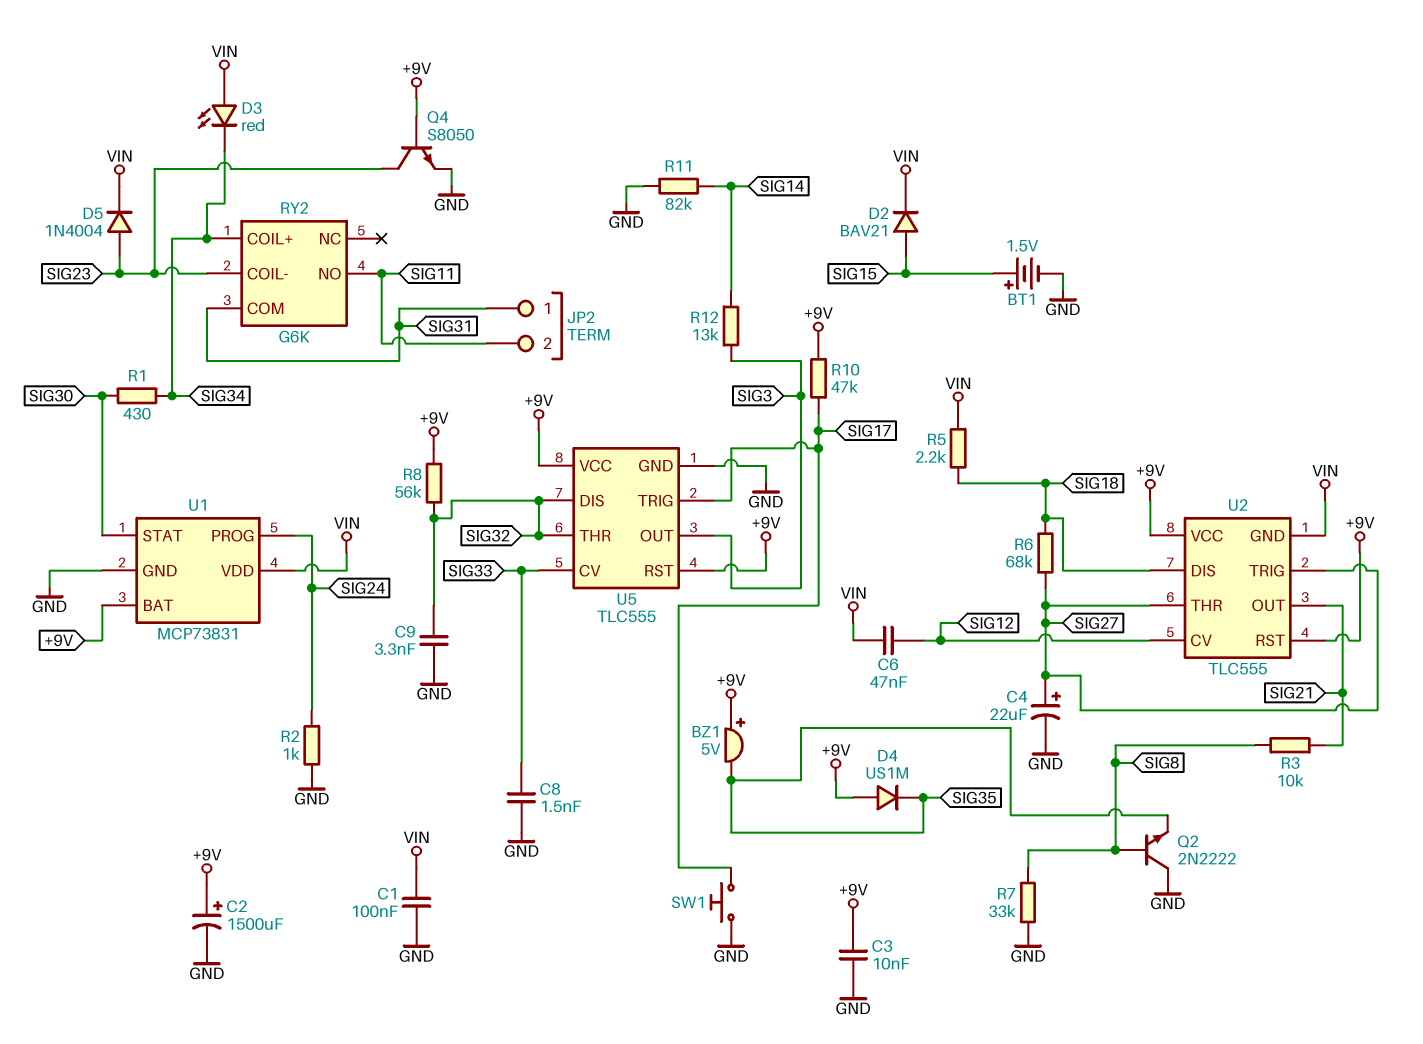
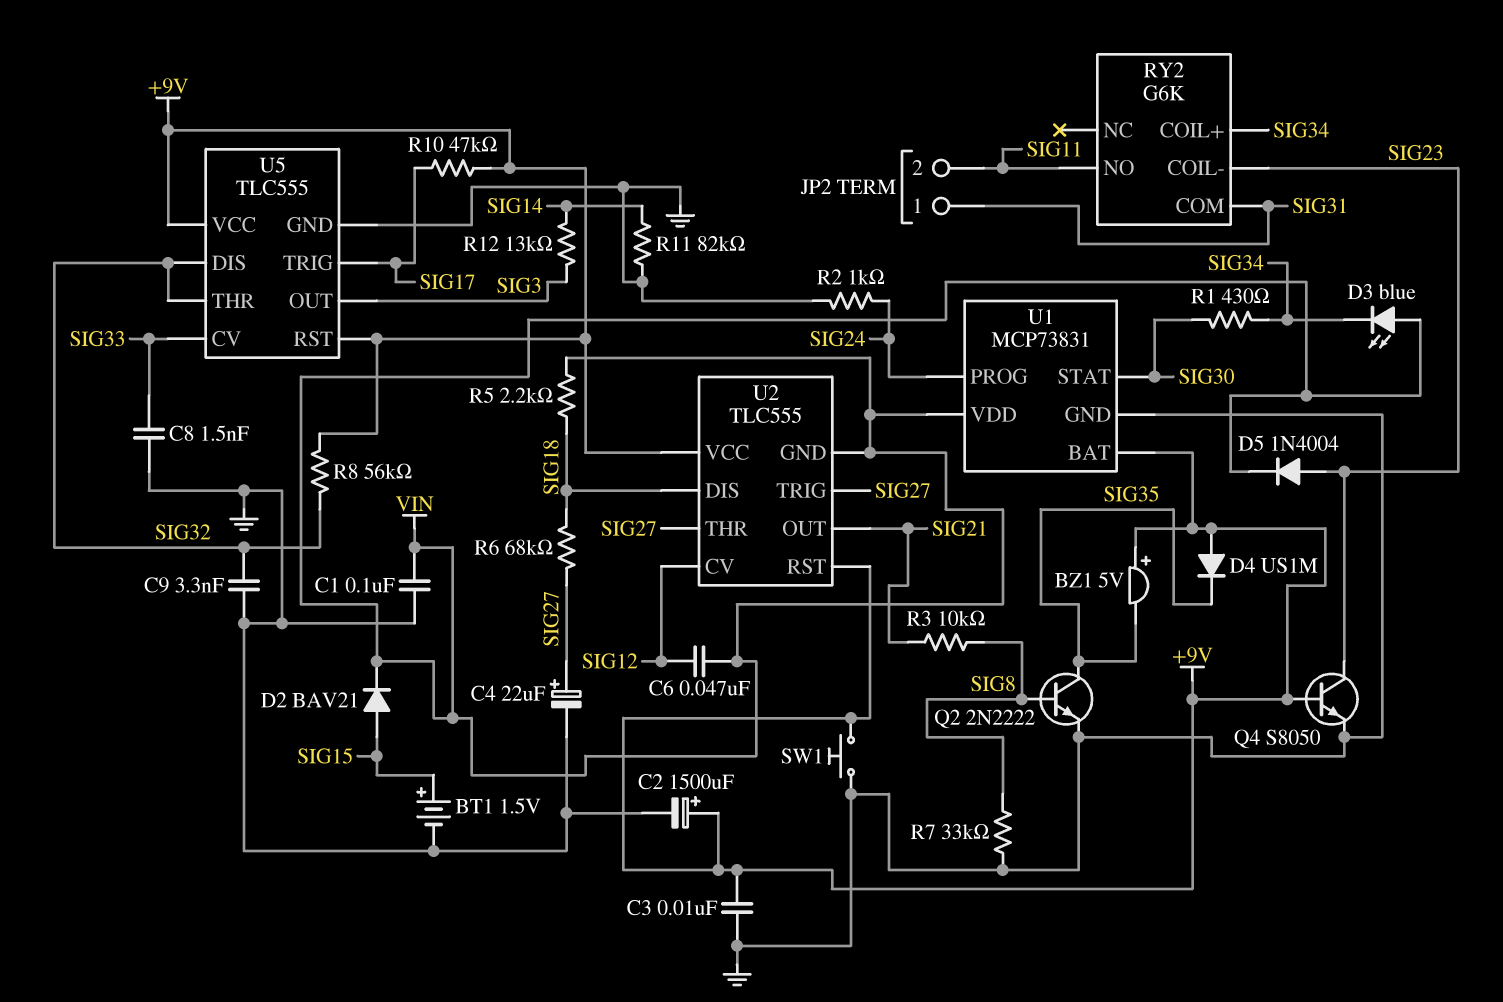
D3: LED red (A VIN, K SIG34) -> LED blue (A VIN, K SIG34)
Q2: NPN 2N2222 (B SIG8, C GND, E SIG35) -> NPN 2N2222 (B SIG8, C SIG35, E GND)
SW1: button (GND, SIG17) -> button (+9V, GND)

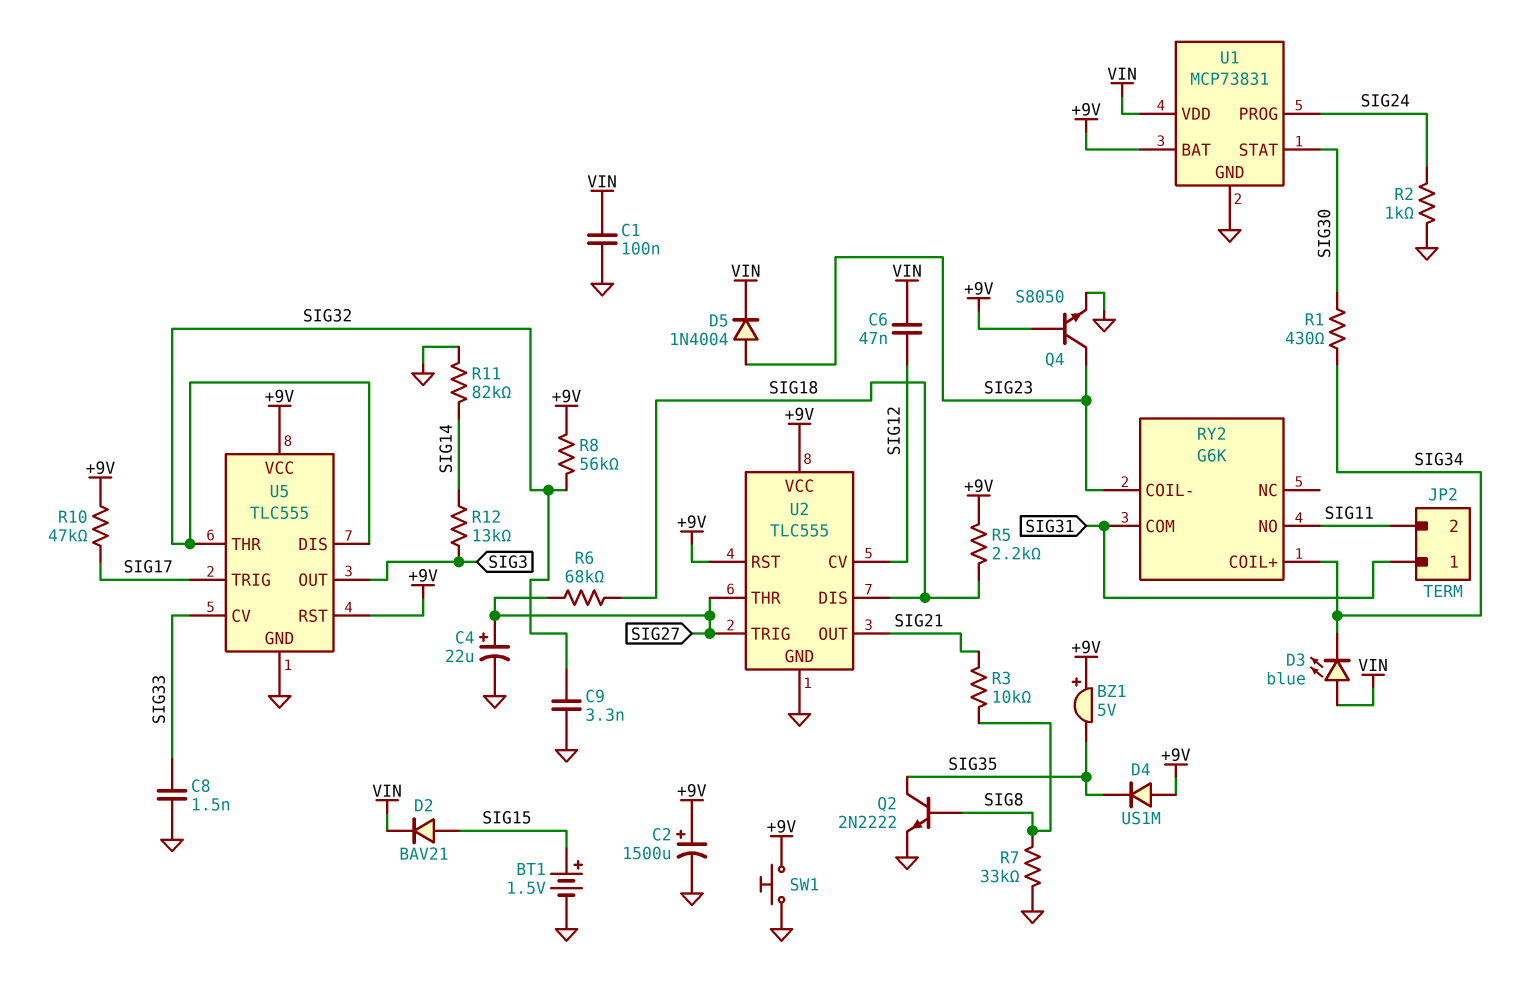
C3: 10nF (+9V, GND) -> none
R5: 2.2k (SIG18, VIN) -> 2.2k (+9V, SIG18)
U2 pin GND: VIN -> GND

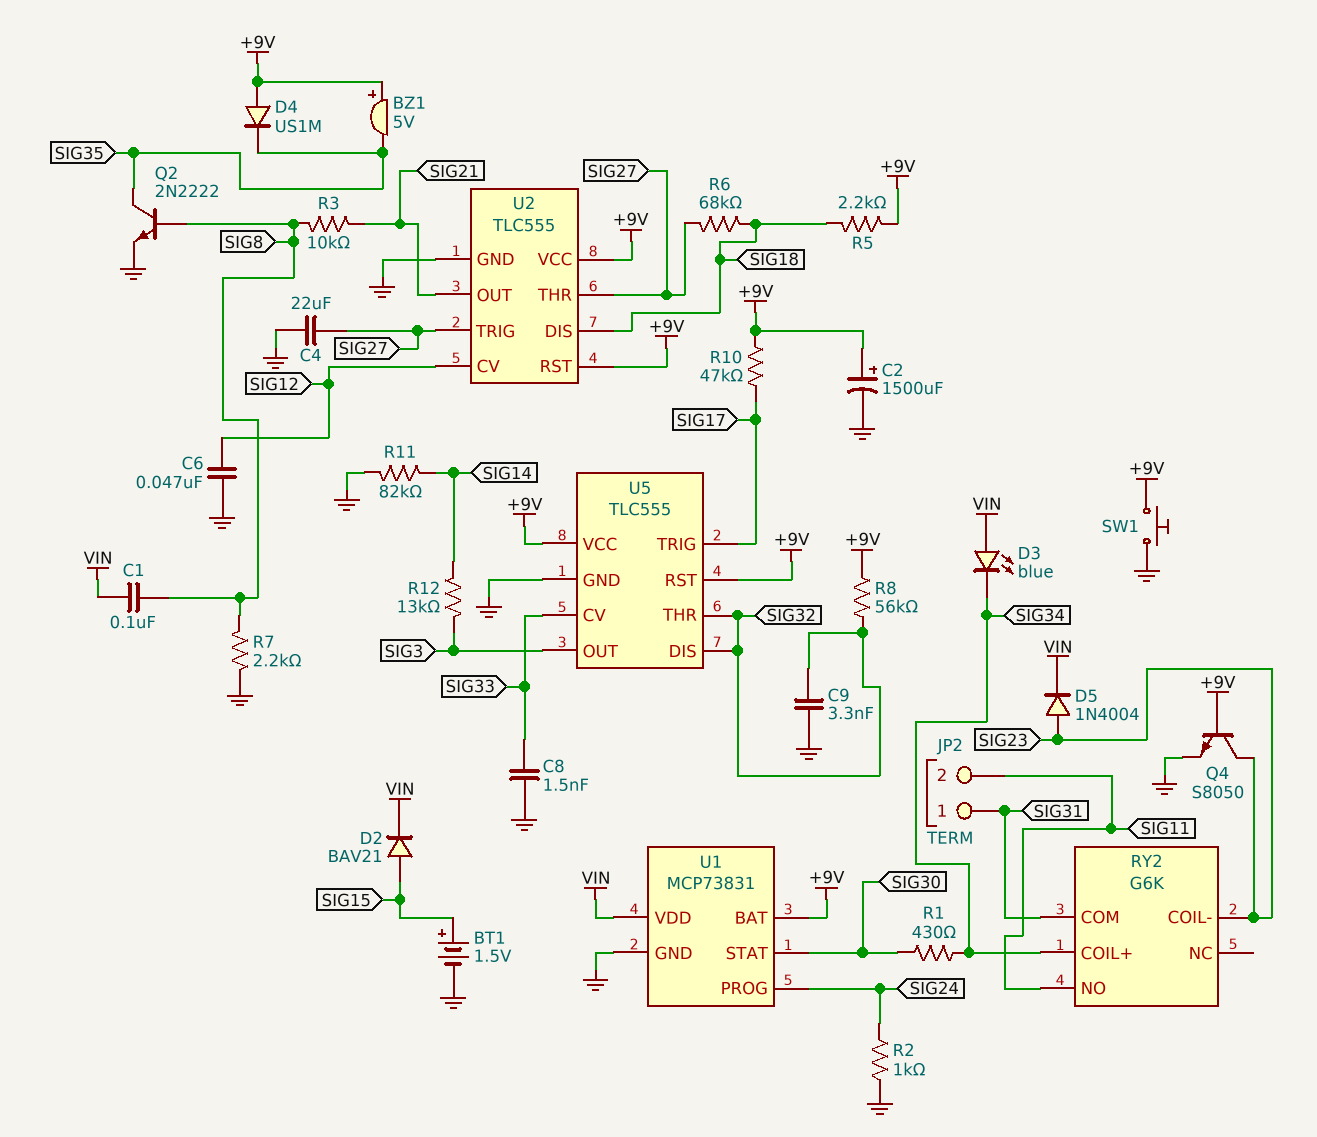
C1: 100nF (GND, VIN) -> 100nF (SIG8, VIN)
C4: 22uF (plus SIG27, minus GND) -> 22uF (GND, SIG27)
C6: 47nF (SIG12, VIN) -> 47nF (GND, SIG12)
R7: 33k (GND, SIG8) -> 2.2k (GND, SIG8)

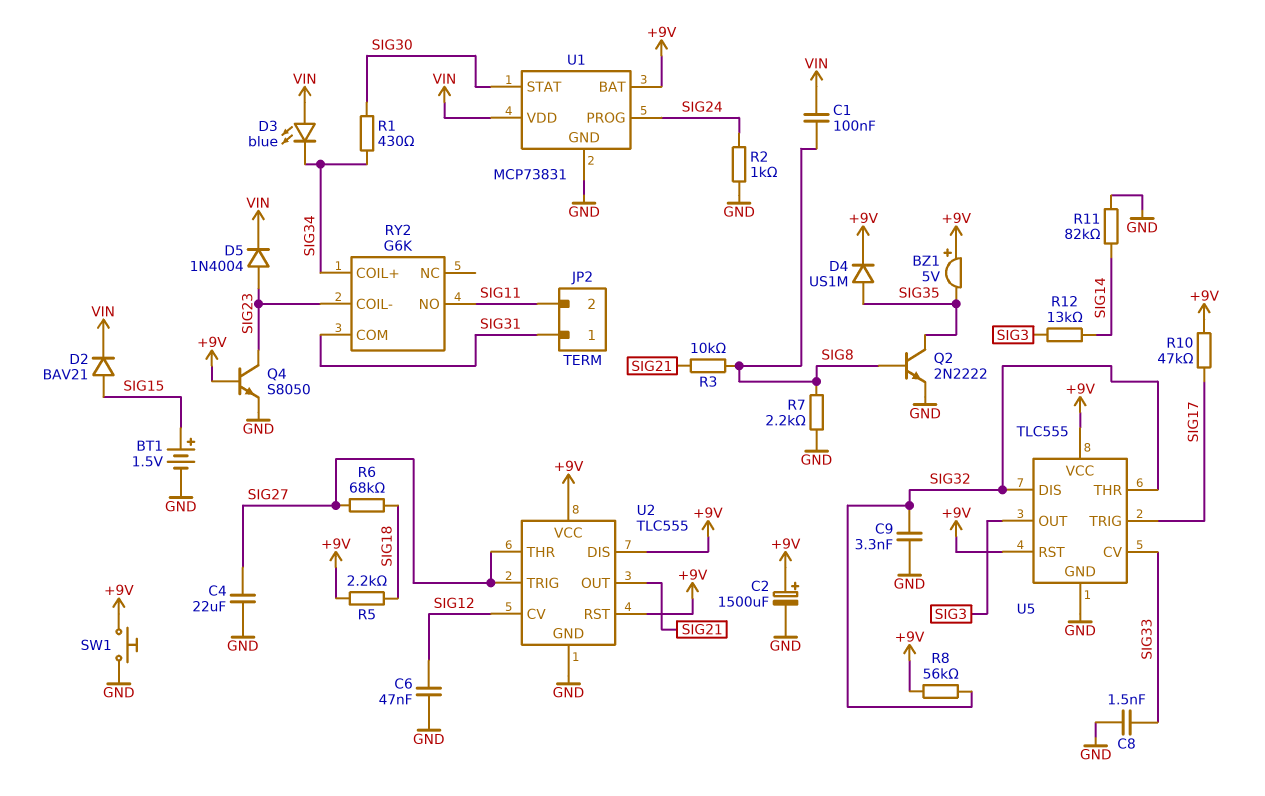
D4: diode US1M (A +9V, K SIG35) -> diode US1M (A SIG35, K +9V)
U2 pin DIS: SIG18 -> +9V

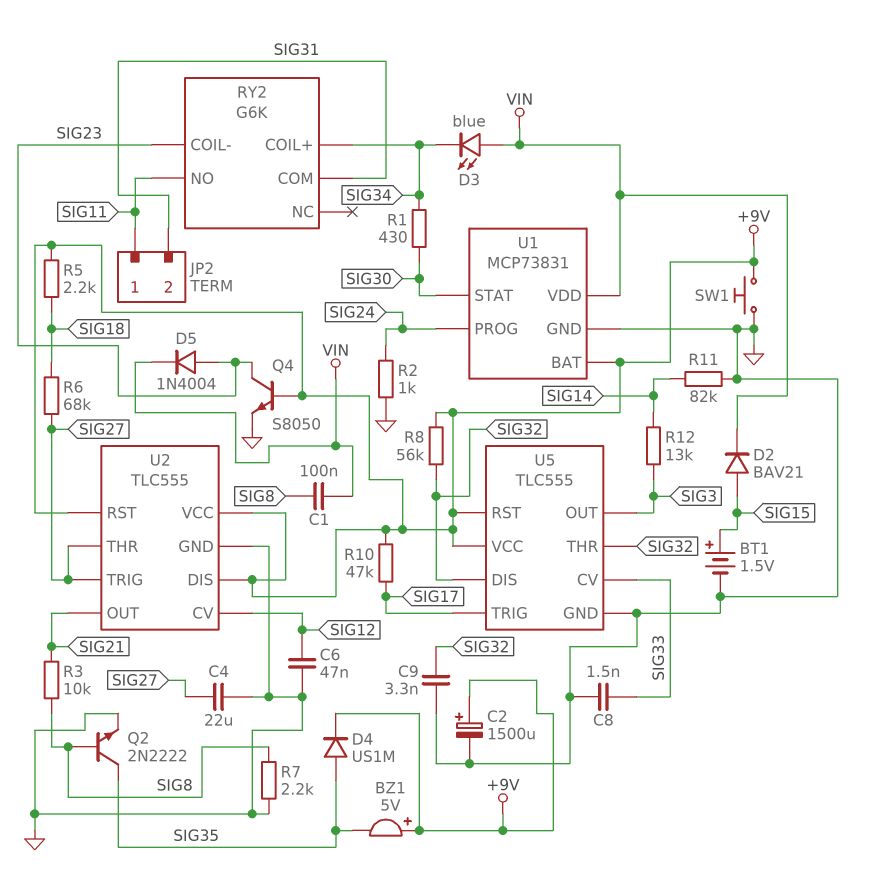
JP2 pin 1: SIG31 -> SIG11
JP2 pin 2: SIG11 -> SIG31

